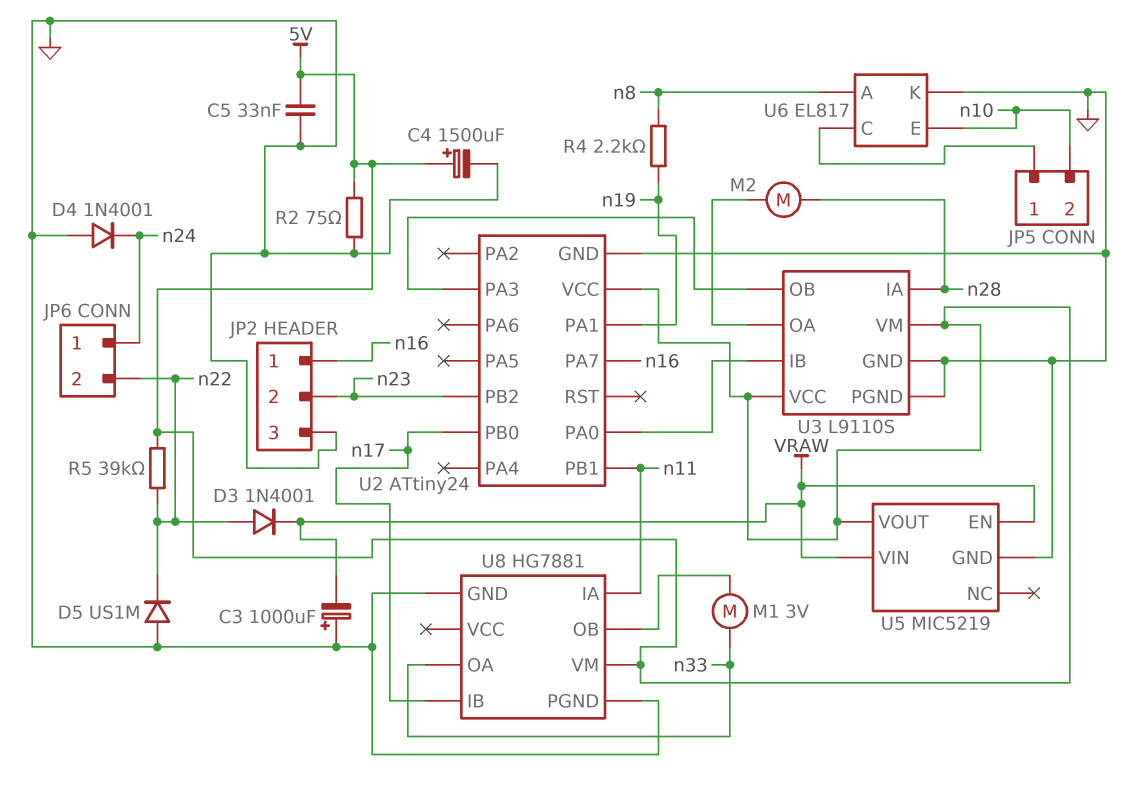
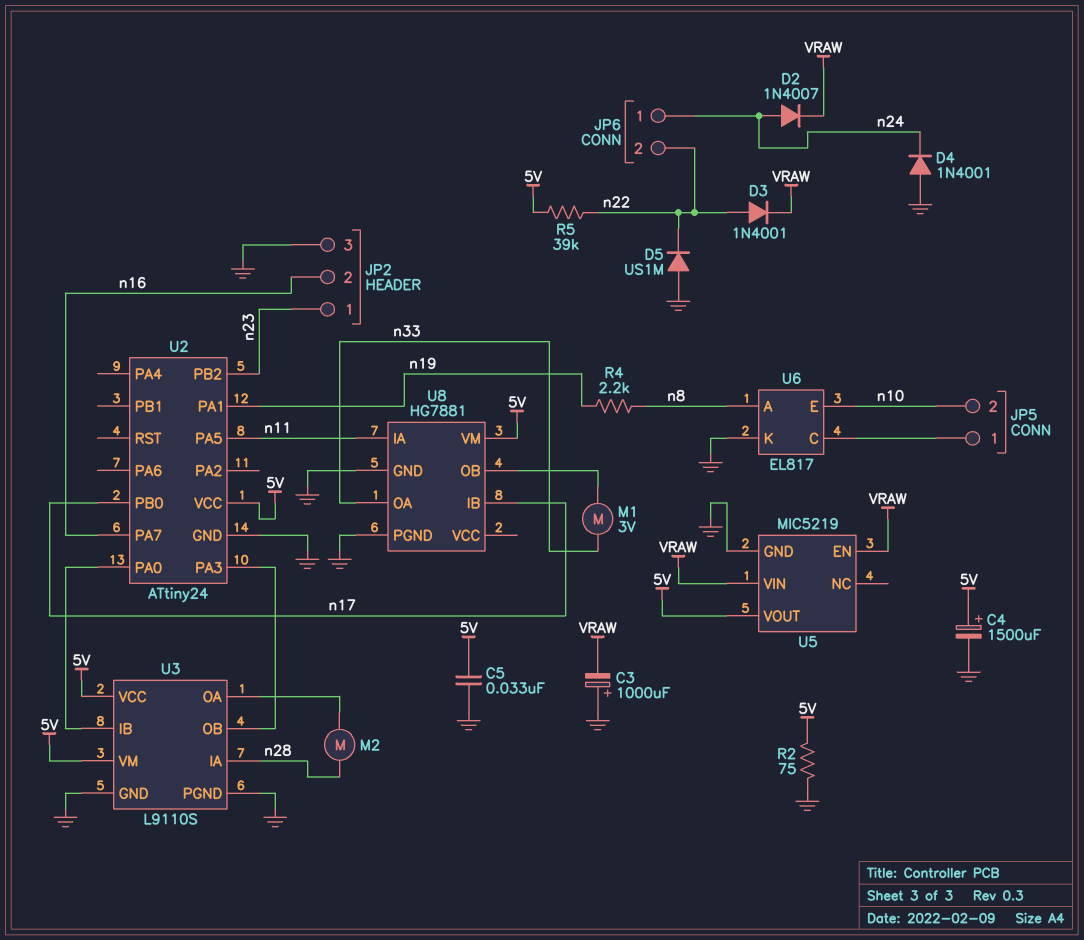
D2: none -> diode 1N4007 (A n24, K VRAW)
JP2 pin 1: n16 -> n23
JP2 pin 2: n23 -> n16
U2 pin PA5: none -> n11
U2 pin PB1: n11 -> none

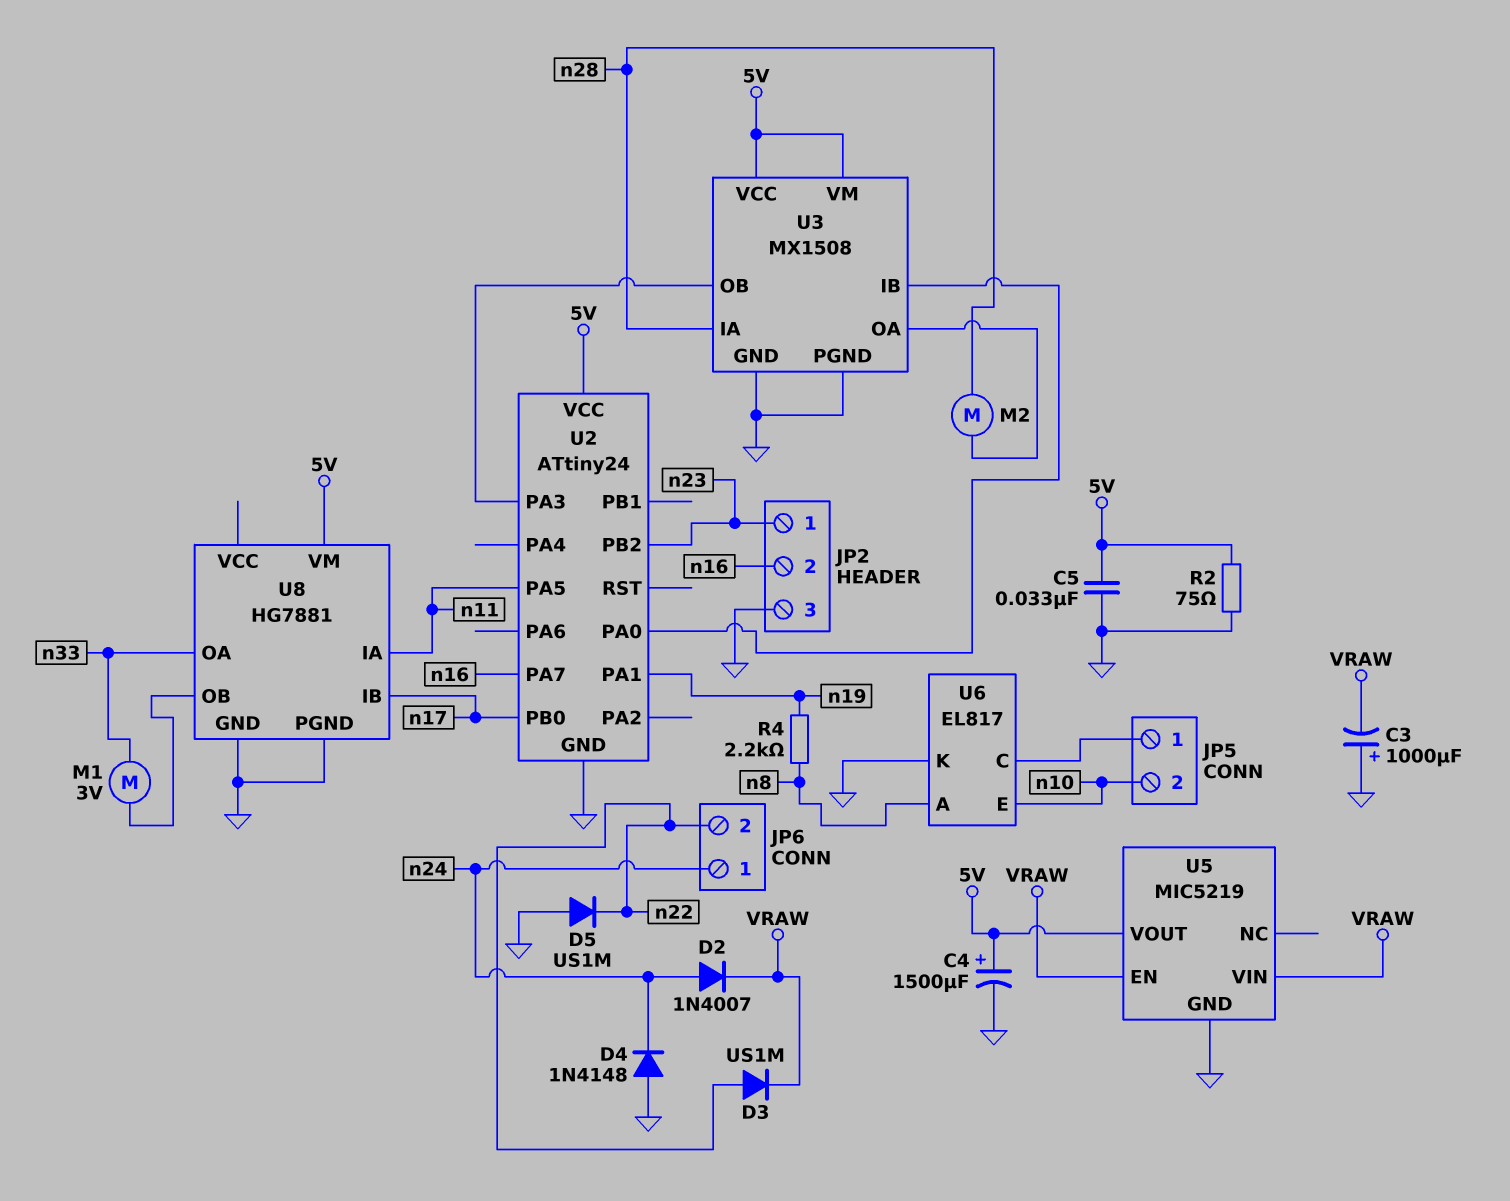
D3: diode 1N4001 (A n22, K VRAW) -> diode US1M (A n22, K VRAW)
D4: diode 1N4001 (A GND, K n24) -> diode 1N4148 (A GND, K n24)
R5: 39k (5V, n22) -> none
U3: L9110S -> MX1508

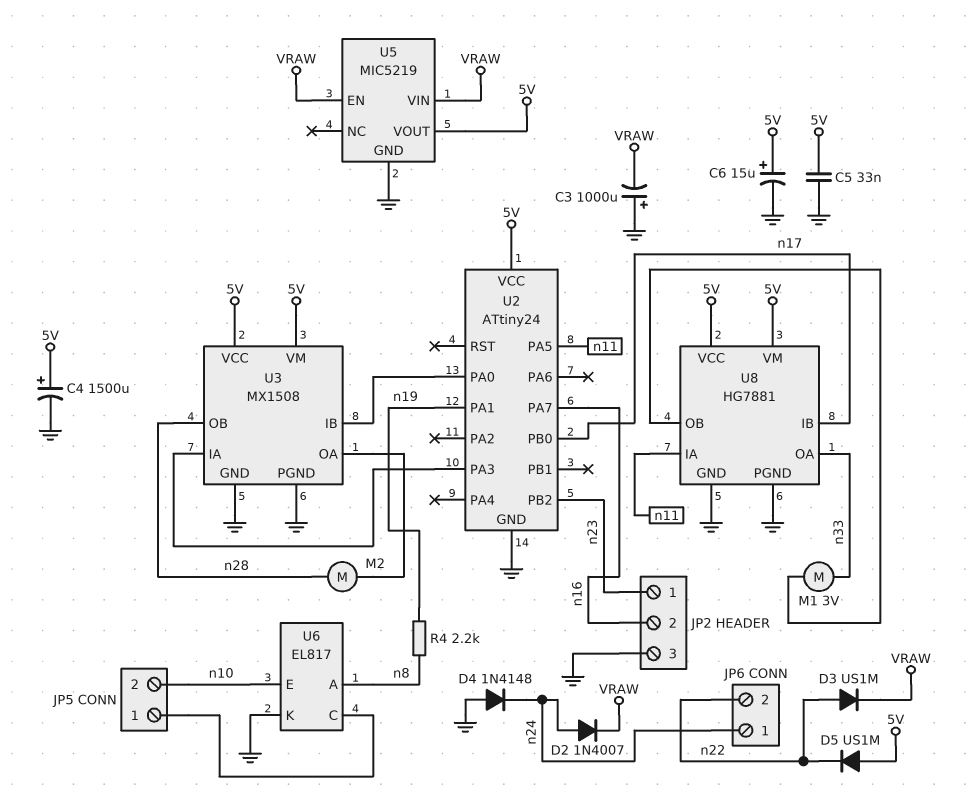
C6: none -> 15uF (plus 5V, minus GND)
D5: diode US1M (A GND, K n22) -> diode US1M (A 5V, K n22)
R2: 75 (5V, GND) -> none
U3 pin IA: n28 -> U2/PA3
U3 pin OB: U2/PA3 -> n28
U8 pin VCC: none -> 5V

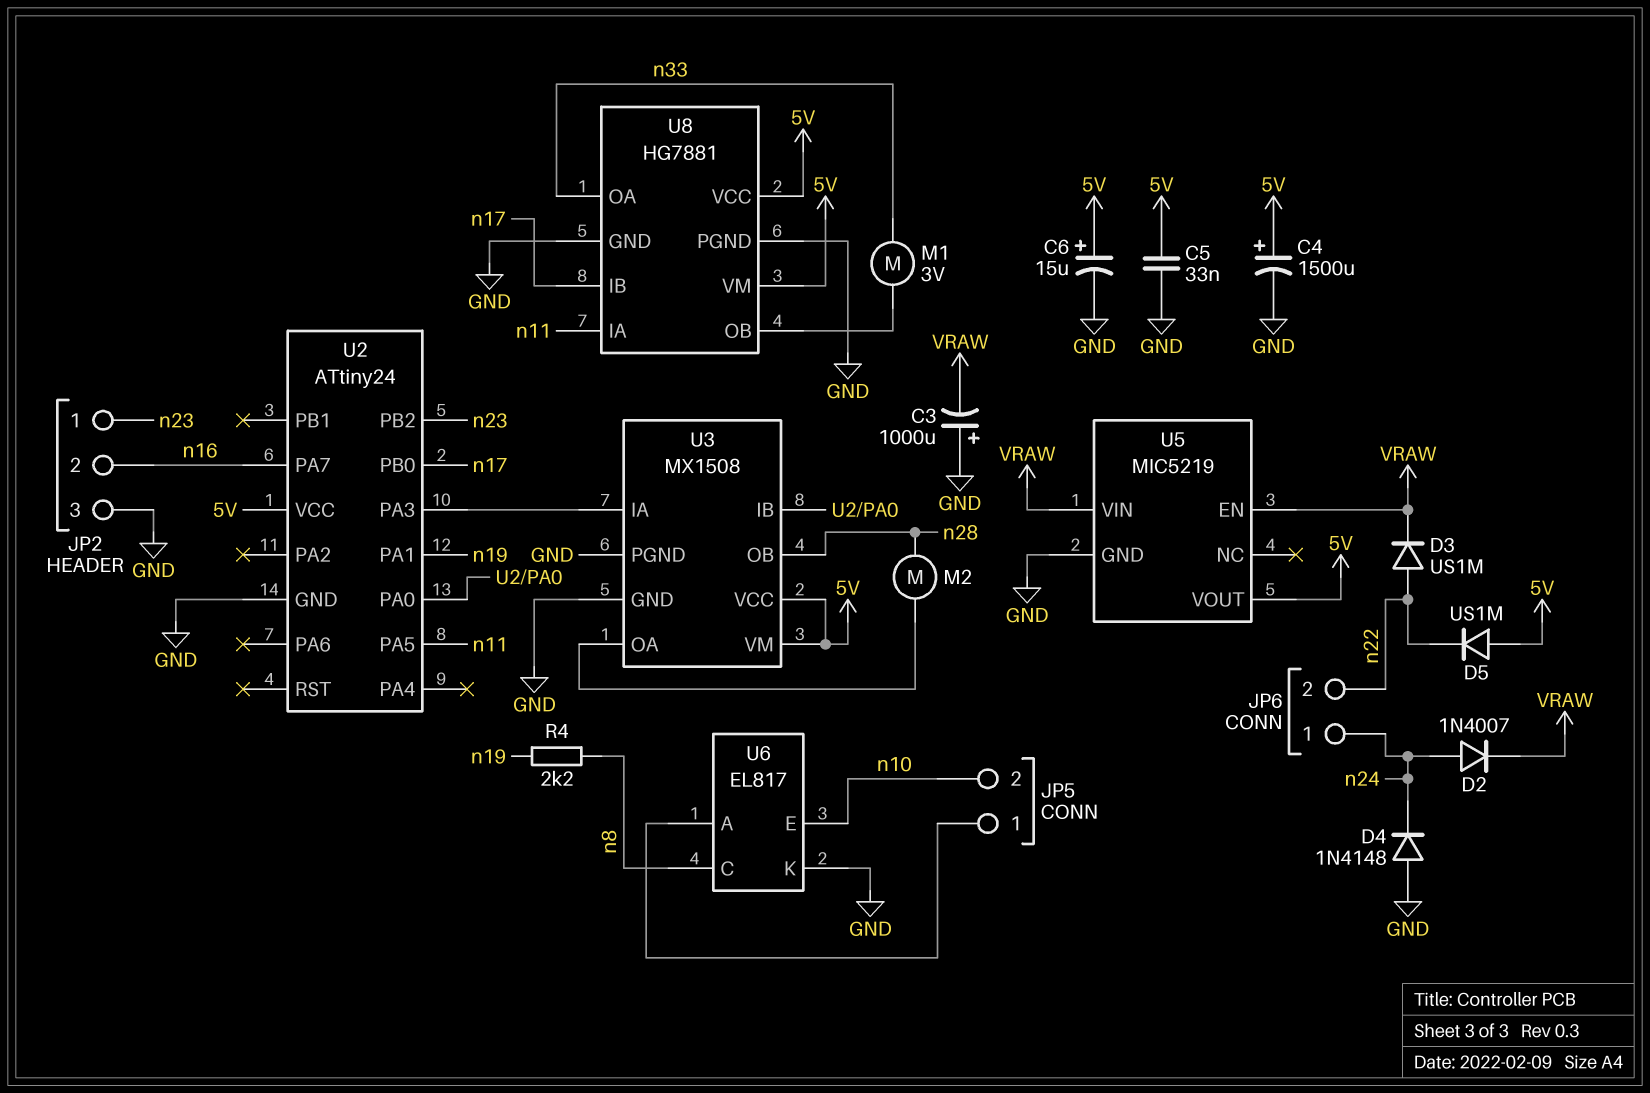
U6 pin A: n8 -> JP5/1
U6 pin C: JP5/1 -> n8

